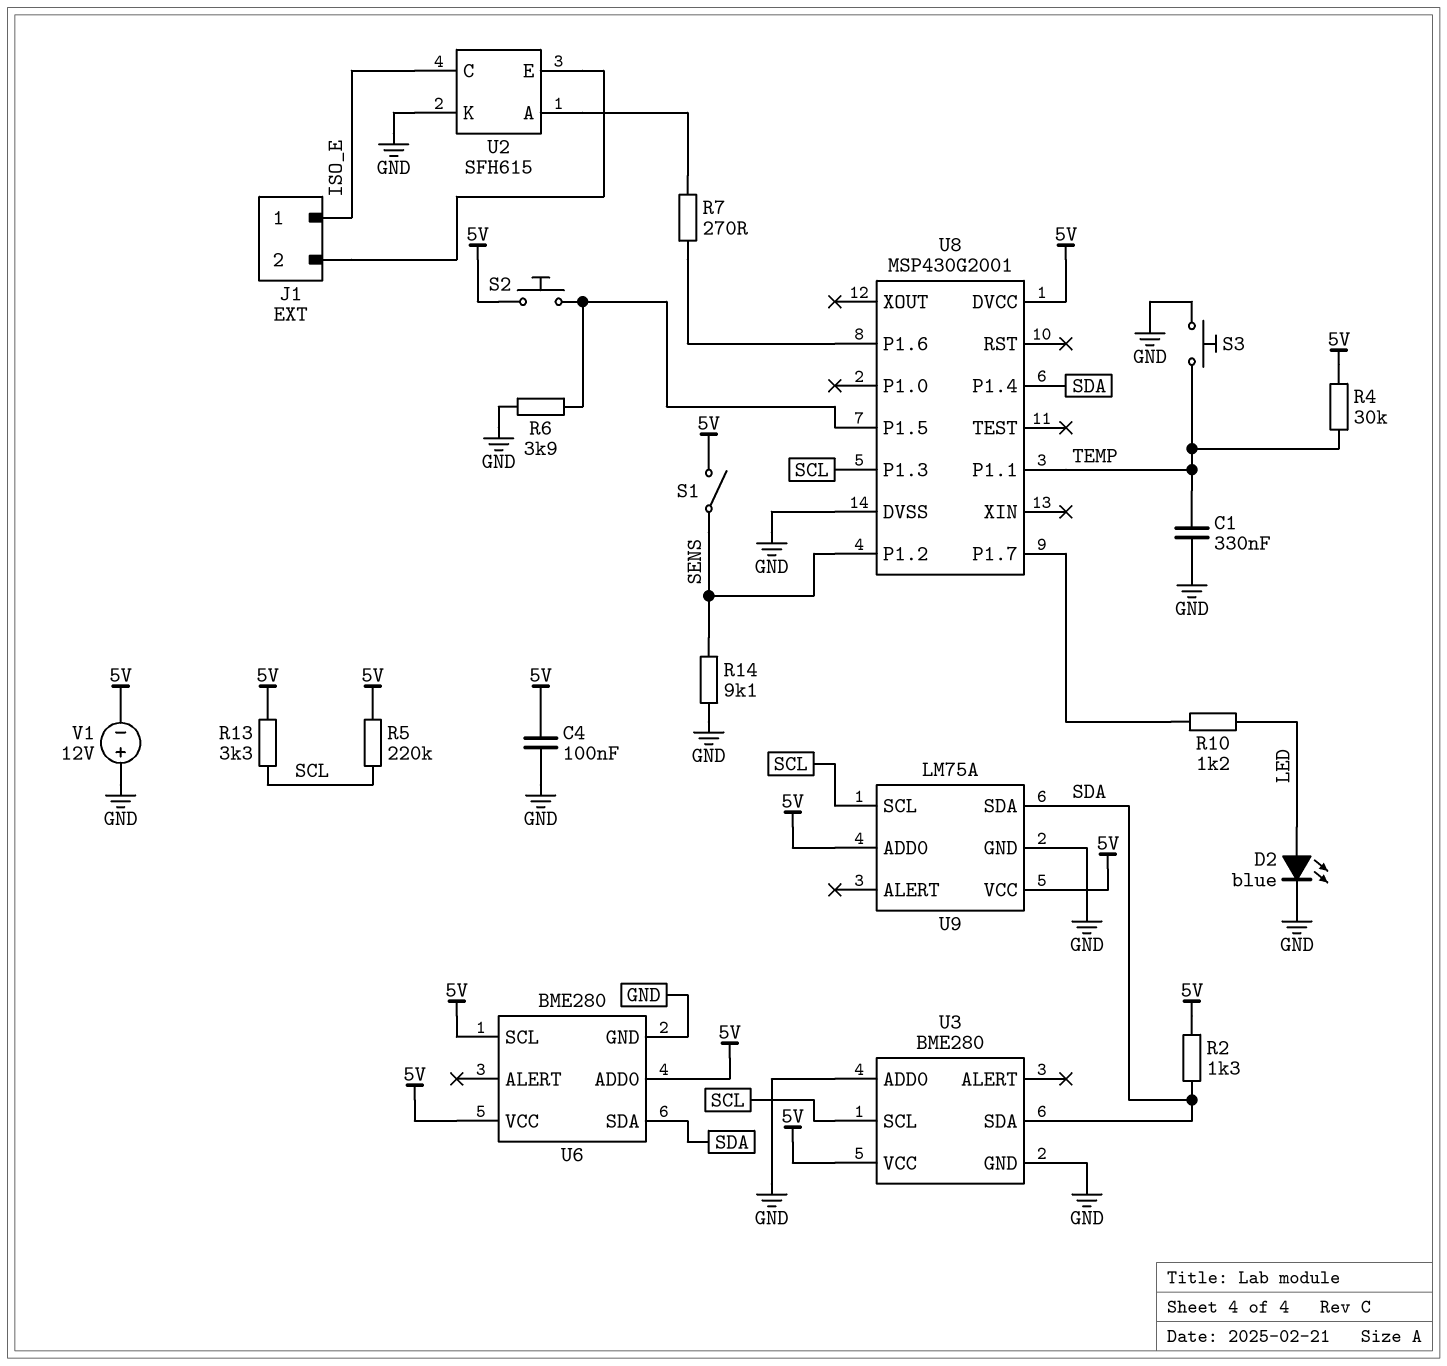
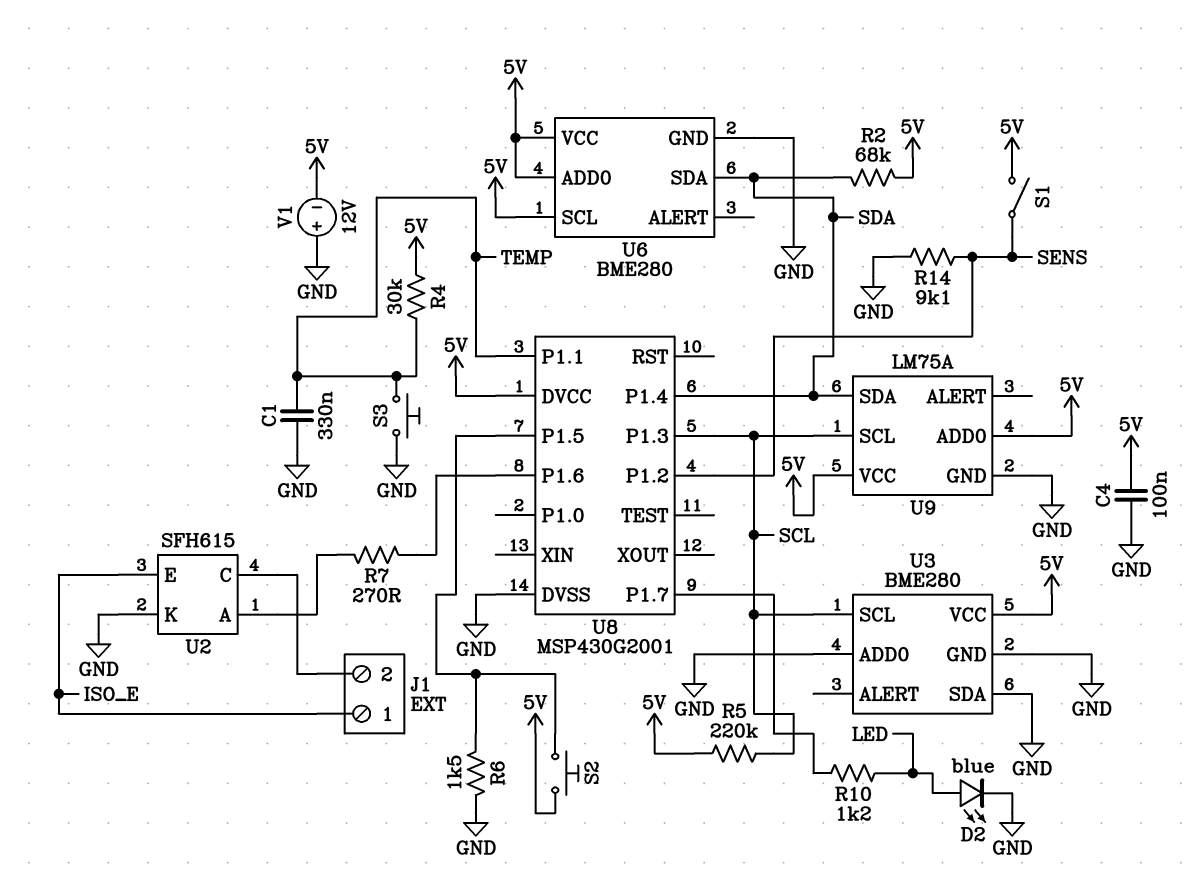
R2: 1.3k (5V, SDA) -> 68k (5V, SDA)
R6: 3.9k (GND, U8/P1.5) -> 1.5k (GND, U8/P1.5)
R13: 3.3k (5V, SCL) -> none
U2 pin C: ISO_E -> J1/2
U2 pin E: J1/2 -> ISO_E
U3 pin SDA: SDA -> GND

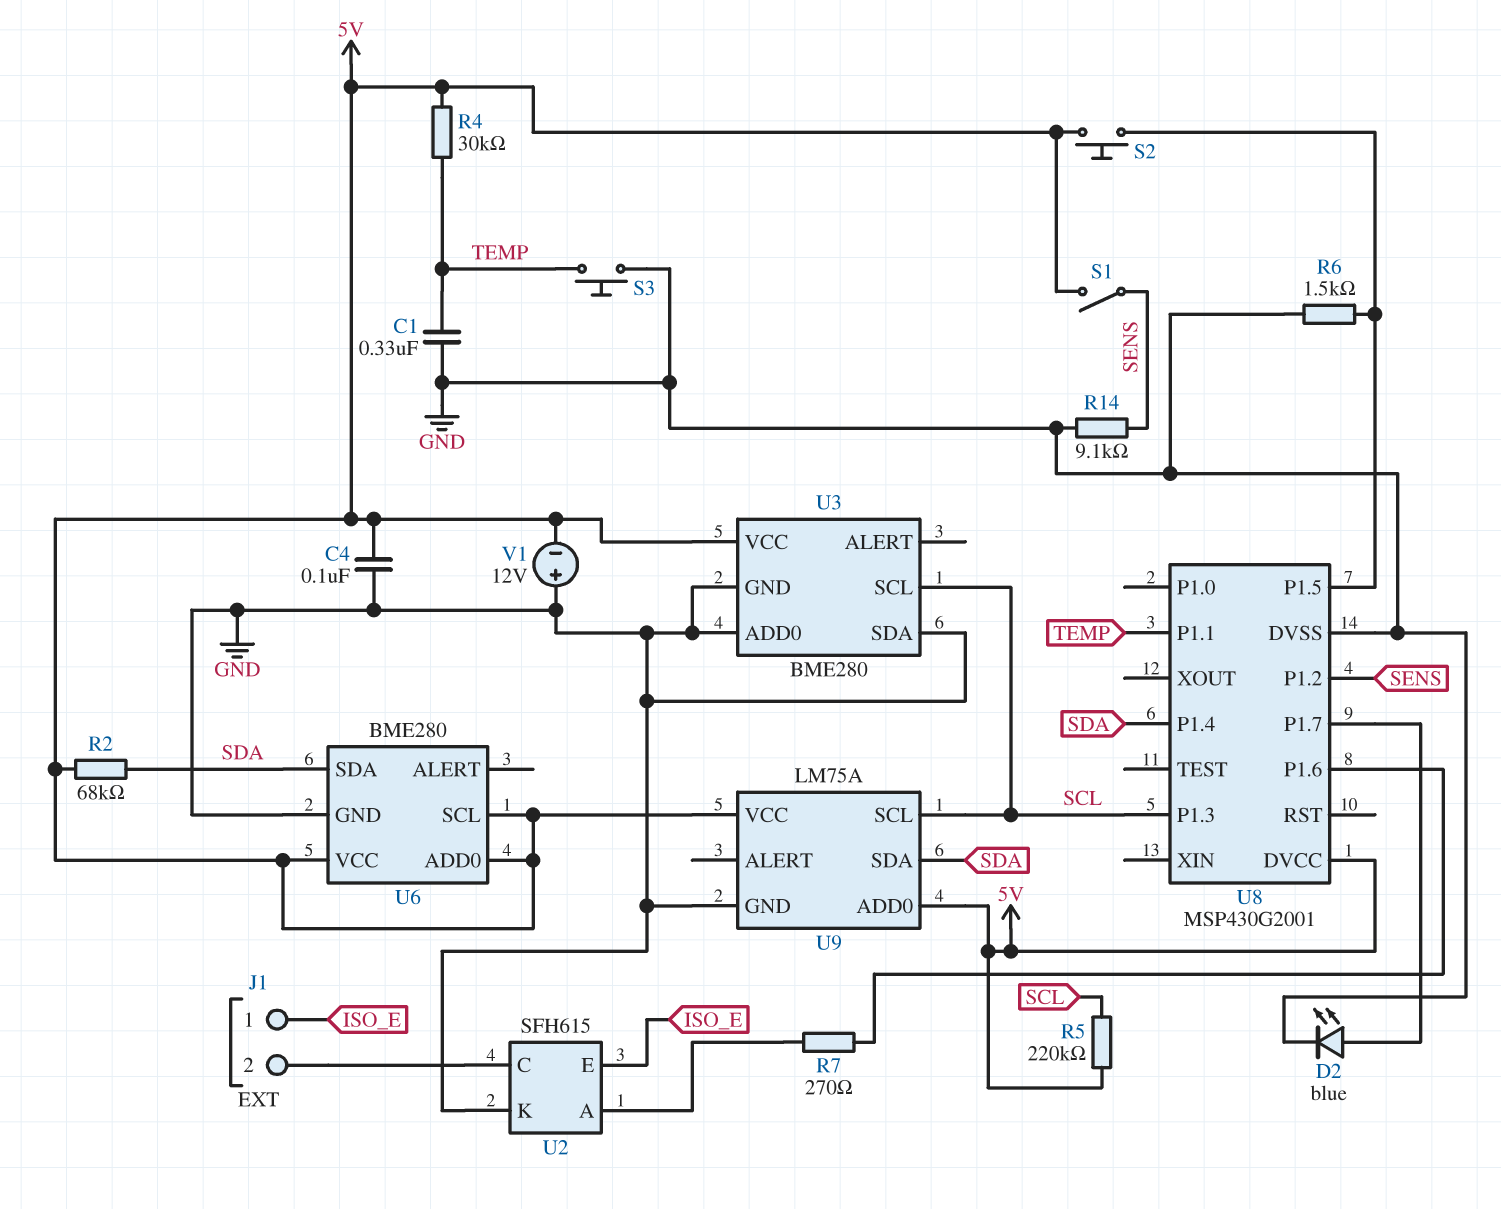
D2: LED blue (A LED, K GND) -> LED blue (A U8/P1.7, K GND)
R10: 1.2k (LED, U8/P1.7) -> none

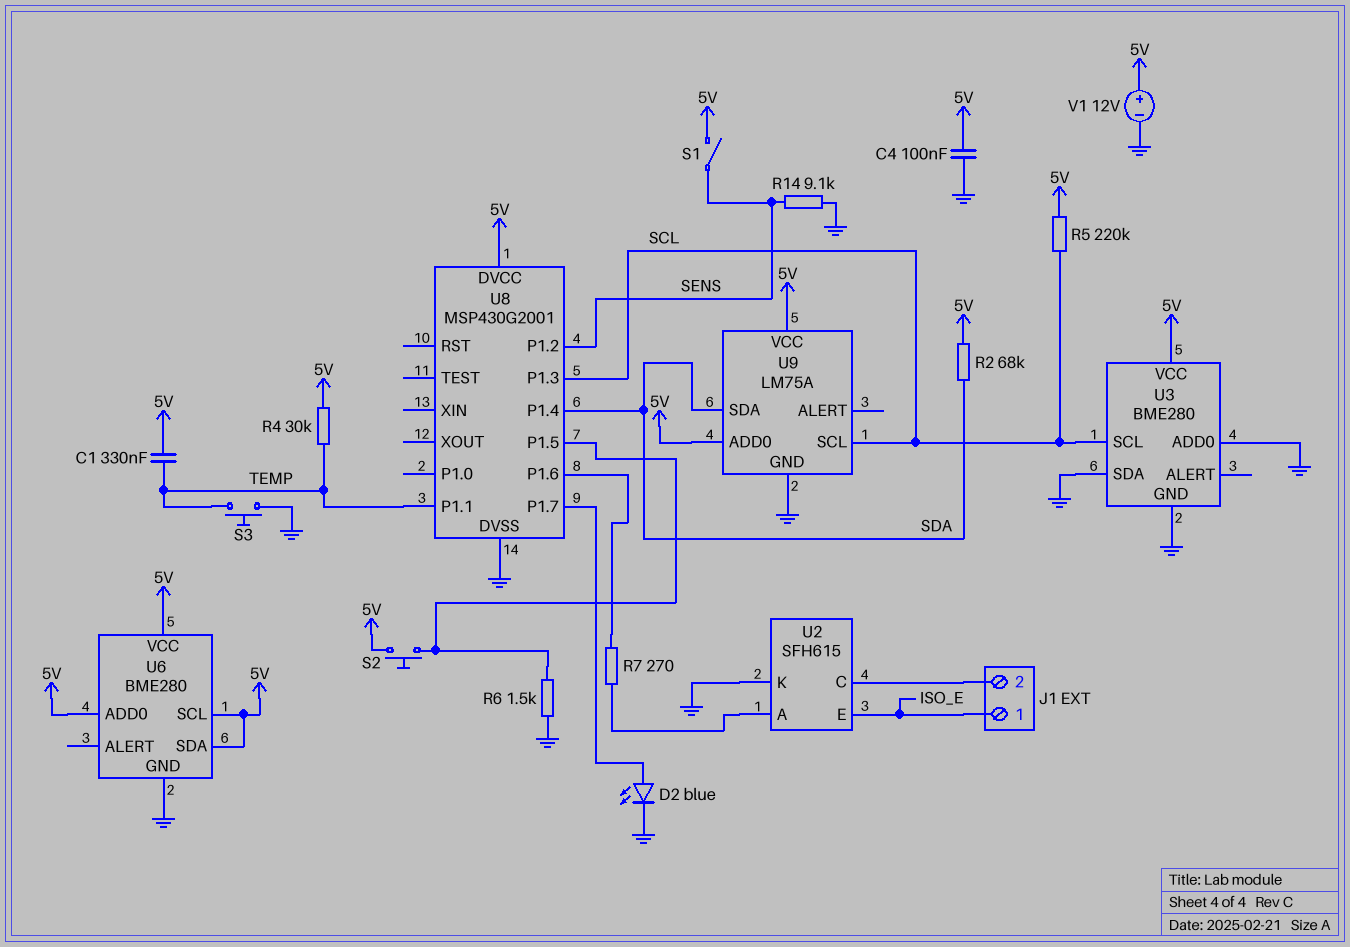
C1: 330nF (GND, TEMP) -> 330nF (5V, TEMP)
U6 pin SDA: SDA -> 5V
V1: 12V (plus GND, minus 5V) -> 12V (plus 5V, minus GND)

